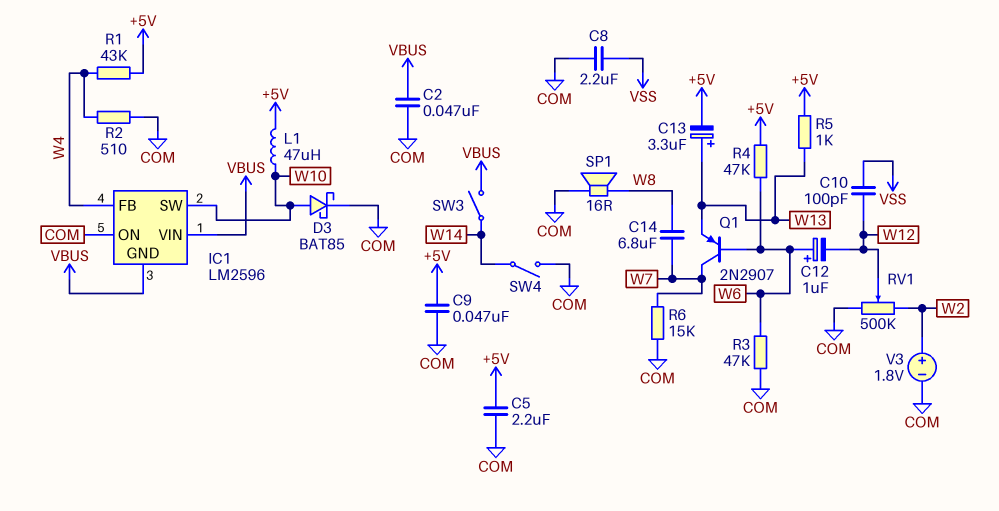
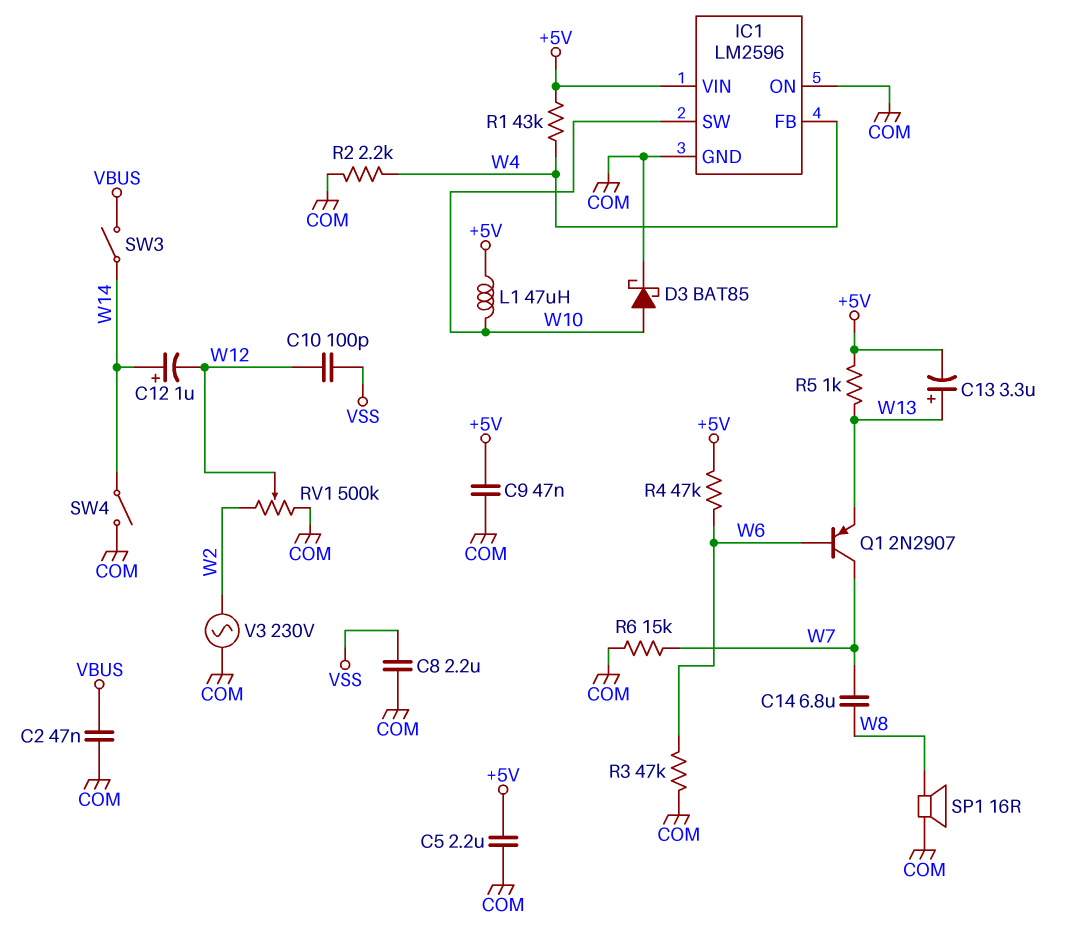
C12: 1uF (plus W6, minus W12) -> 1uF (plus W14, minus W12)
IC1 pin GND: VBUS -> COM
IC1 pin VIN: VBUS -> +5V
R2: 510 (COM, W4) -> 2.2k (COM, W4)
V3: 1.8V (plus W2, minus COM) -> AC 230V (COM, W2)

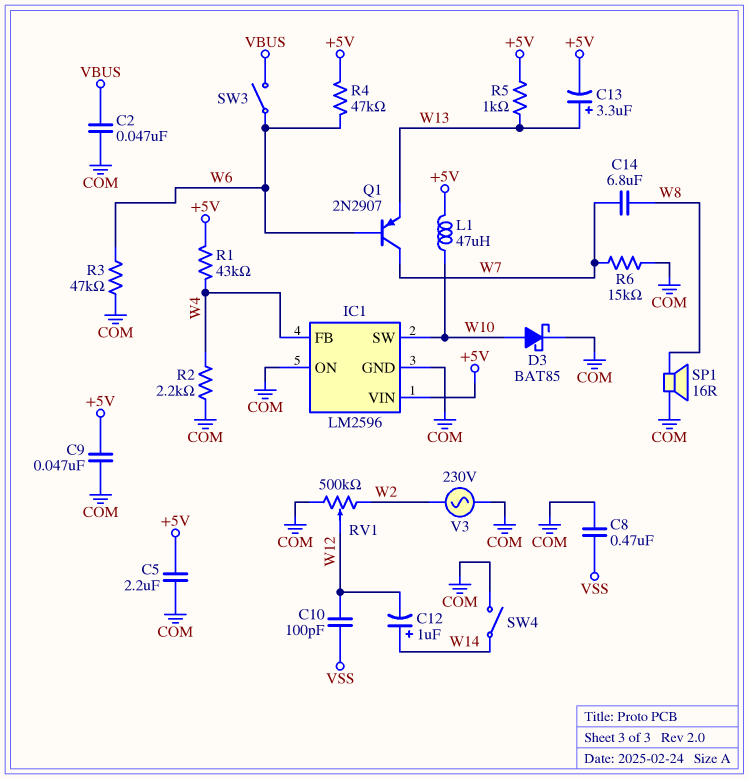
C8: 2.2uF (COM, VSS) -> 470nF (COM, VSS)
SW3: switch (VBUS, W14) -> switch (VBUS, W6)

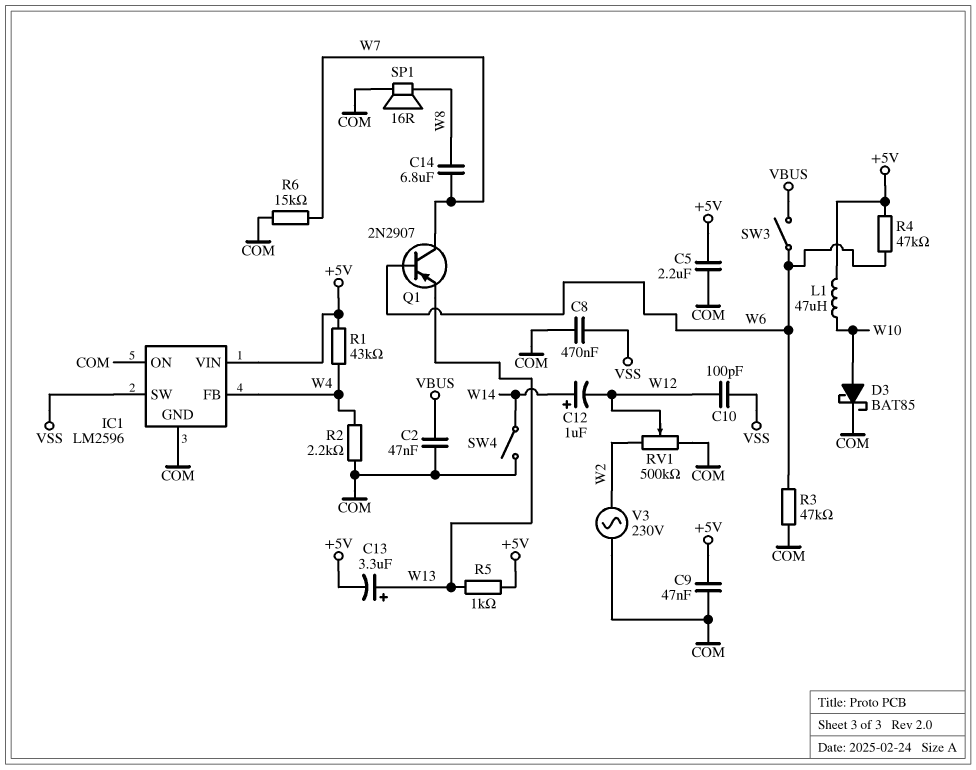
IC1 pin SW: W10 -> VSS

